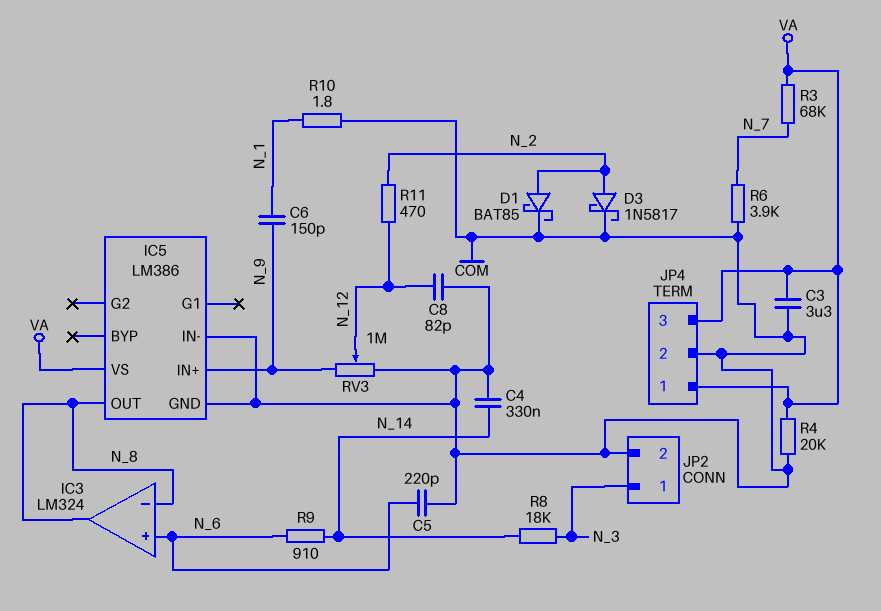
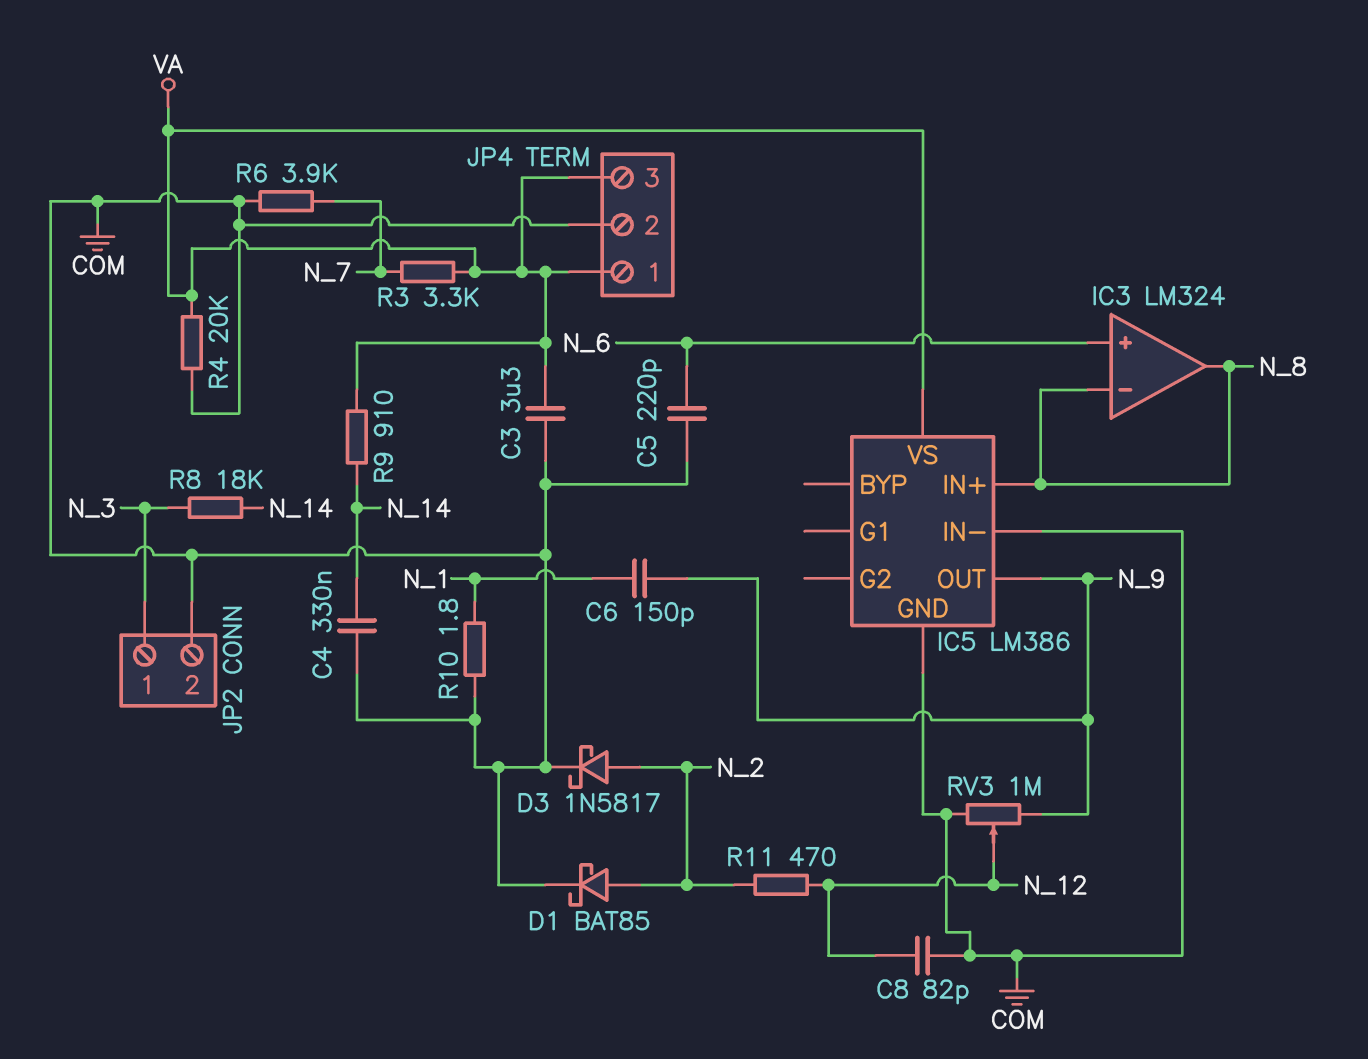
IC5 pin IN+: N_9 -> N_8
IC5 pin OUT: N_8 -> N_9
R3: 68k (N_7, VA) -> 3.3k (N_7, VA)
R9: 910 (N_6, N_14) -> 910 (N_14, VA)

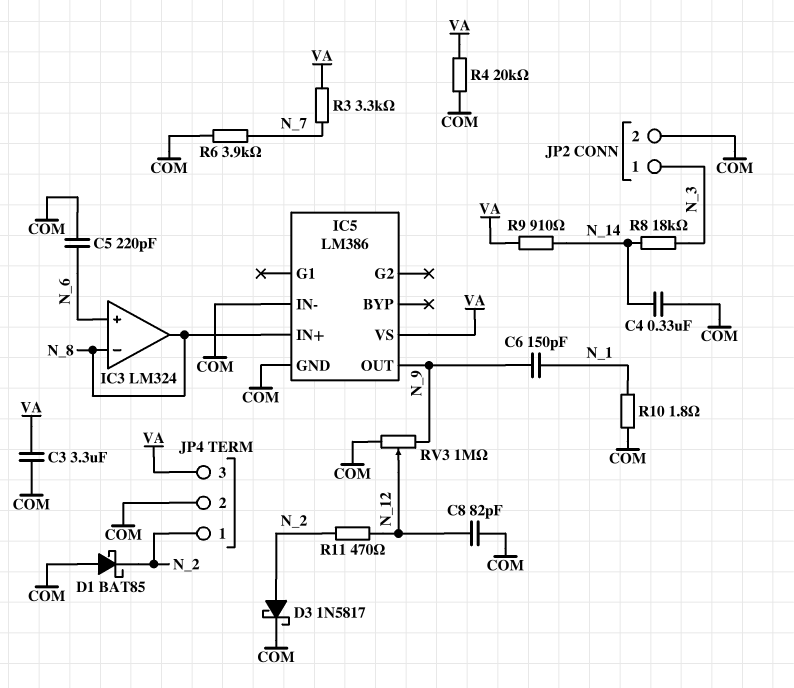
D1: schottky BAT85 (A N_2, K COM) -> schottky BAT85 (A COM, K N_2)
JP4 pin 1: VA -> N_2

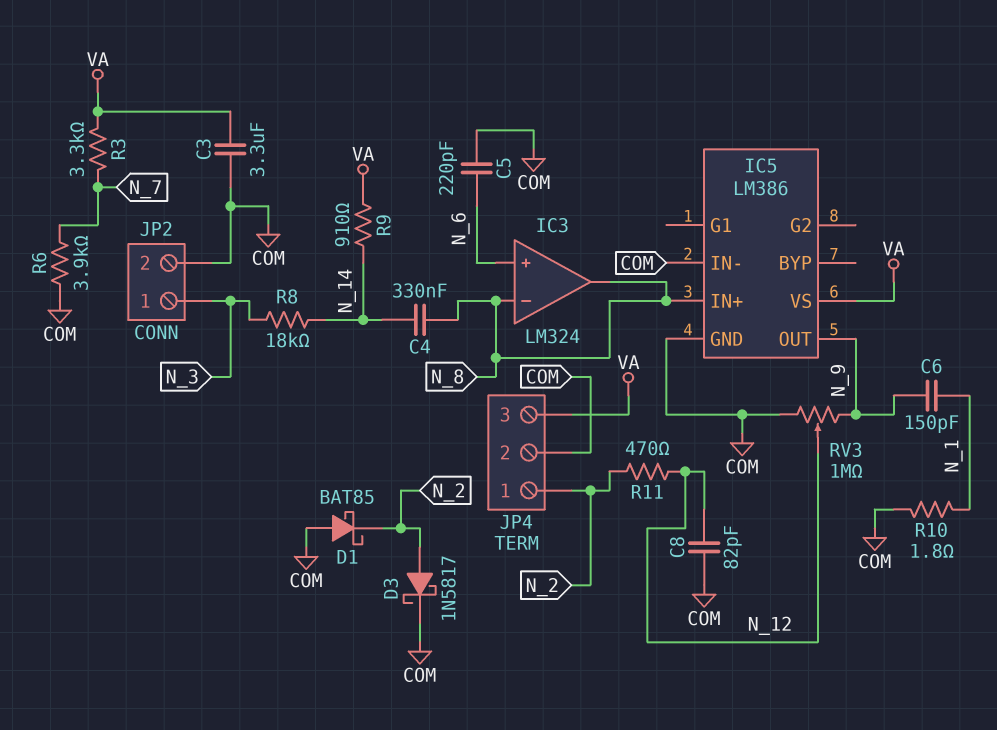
C4: 330nF (COM, N_14) -> 330nF (N_8, N_14)
R4: 20k (COM, VA) -> none

